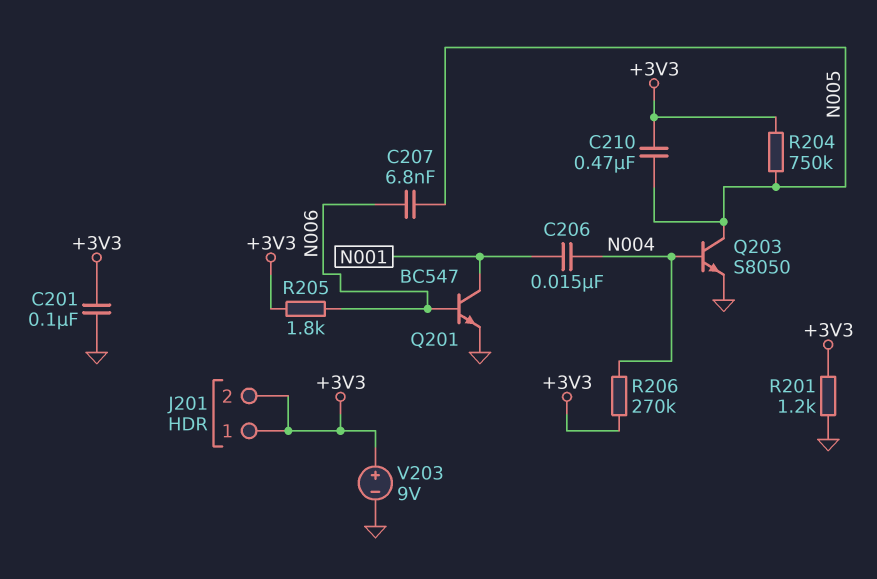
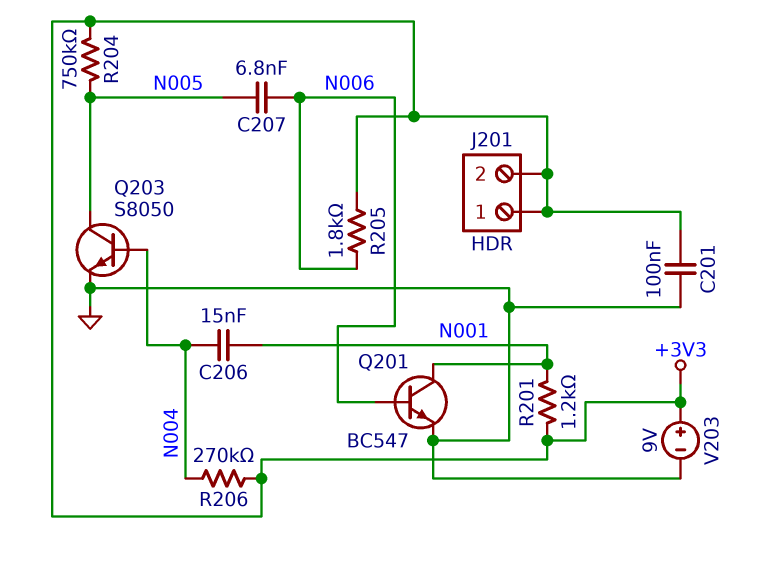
C210: 470nF (+3V3, N005) -> none
R201: 1.2k (+3V3, GND) -> 1.2k (+3V3, N001)

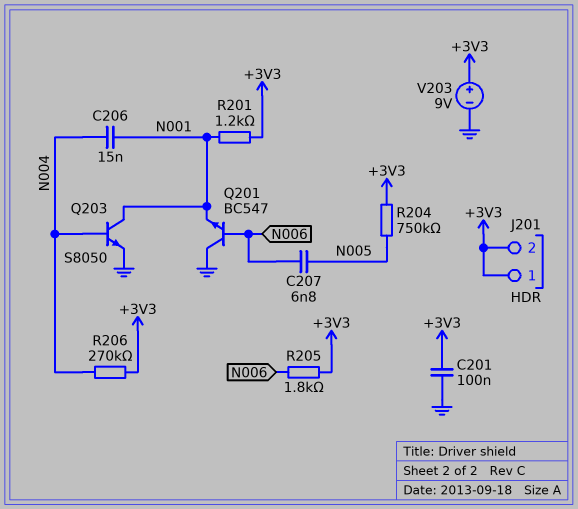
Q201: NPN BC547 (B N006, C N001, E GND) -> NPN BC547 (B N006, C GND, E N001)
Q203: NPN S8050 (B N004, C N005, E GND) -> NPN S8050 (B N004, C N001, E GND)

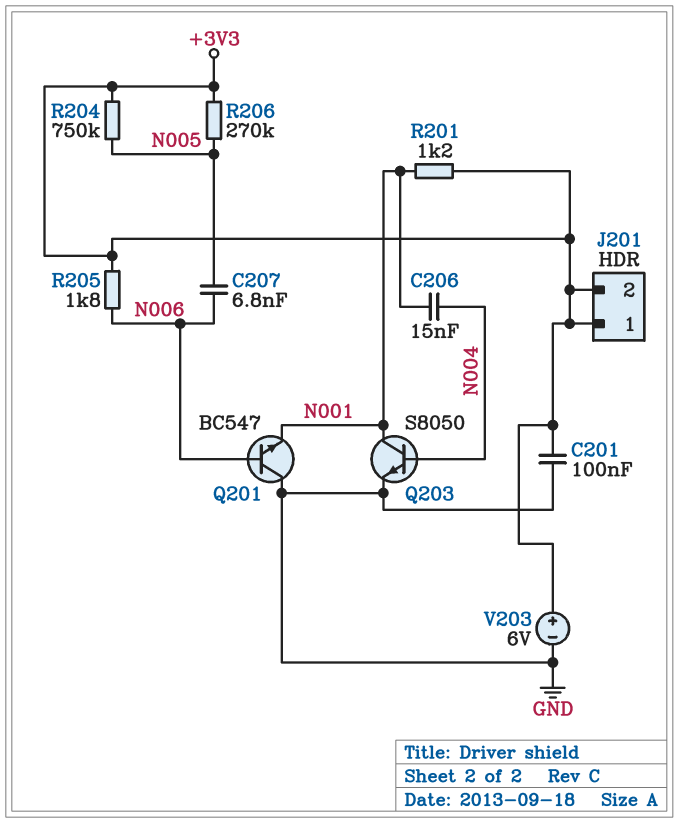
R206: 270k (+3V3, N004) -> 270k (+3V3, N005)
V203: 9V (plus +3V3, minus GND) -> 6V (plus +3V3, minus GND)

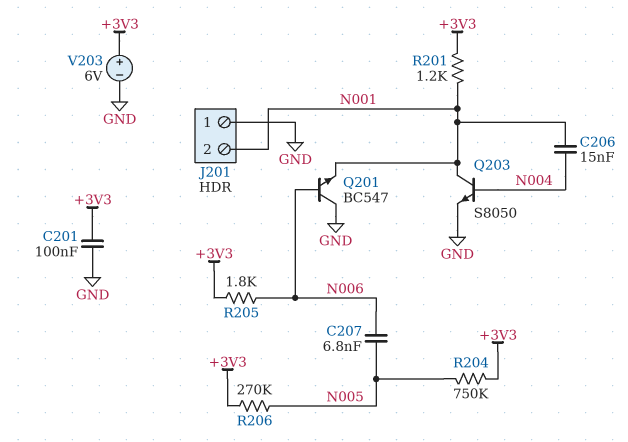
J201 pin 1: +3V3 -> GND
J201 pin 2: +3V3 -> N001

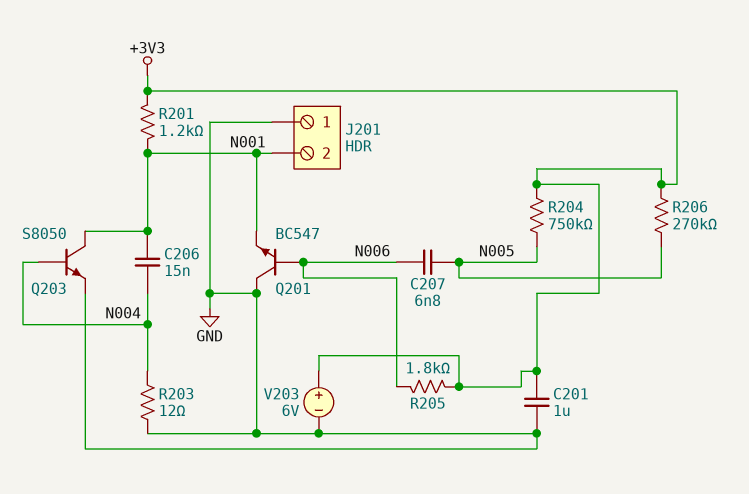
C201: 100nF (+3V3, GND) -> 1uF (+3V3, GND)
R203: none -> 12 (GND, N004)

